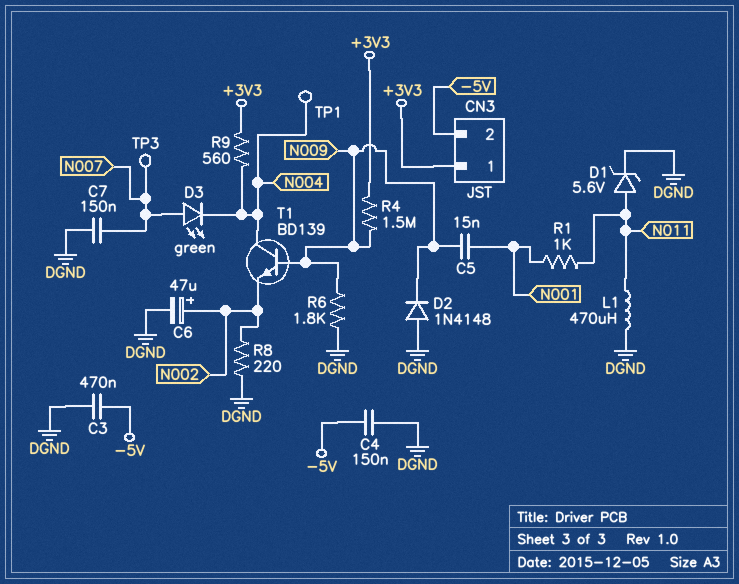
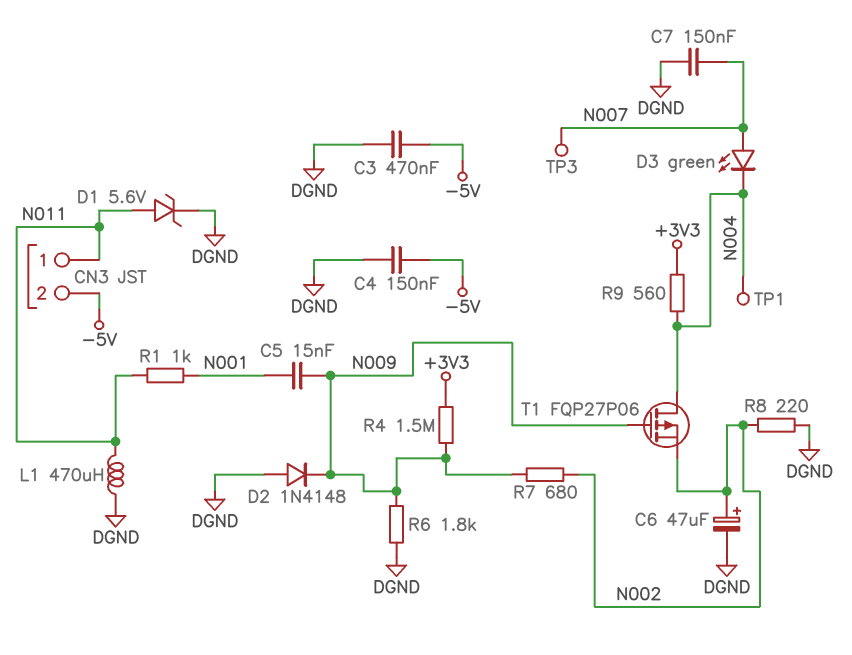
CN3 pin 1: +3V3 -> N011
R7: none -> 680 (N002, N009)
T1: NPN BD139 (B N009, C N004, E N002) -> PMOS FQP27P06 (G N009, D N004, S N002)

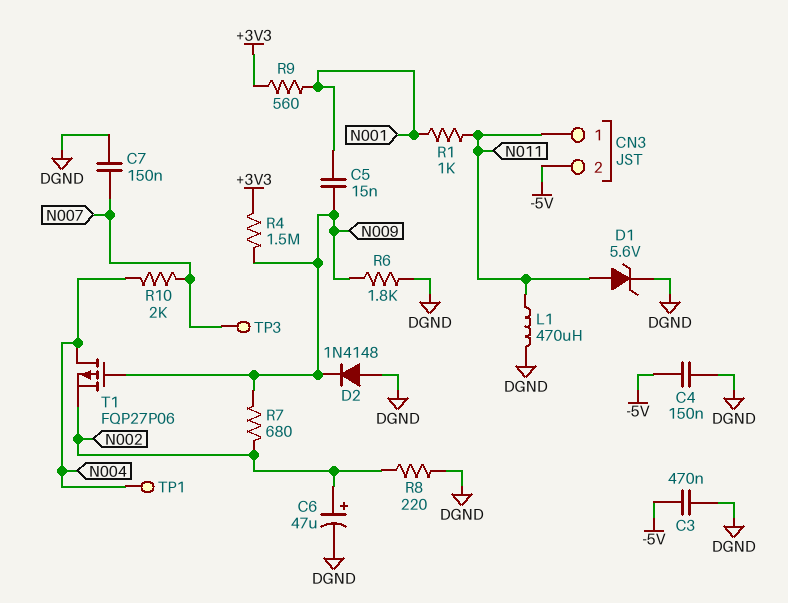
D3: LED green (A N007, K N004) -> none
R9: 560 (+3V3, N004) -> 560 (+3V3, N001)
R10: none -> 2k (N004, N007)

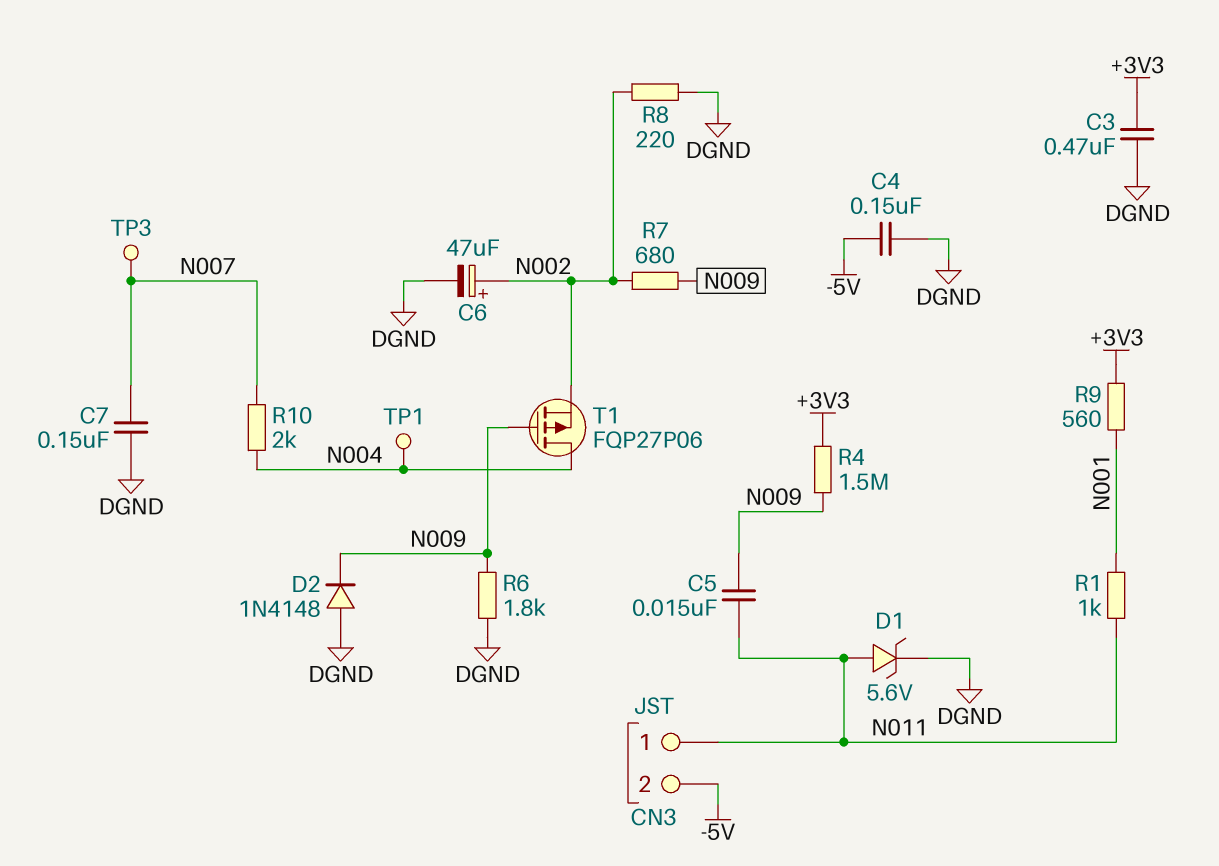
C3: 470nF (-5V, DGND) -> 470nF (+3V3, DGND)
C5: 15nF (N001, N009) -> 15nF (N009, N011)
L1: 470uH (DGND, N011) -> none

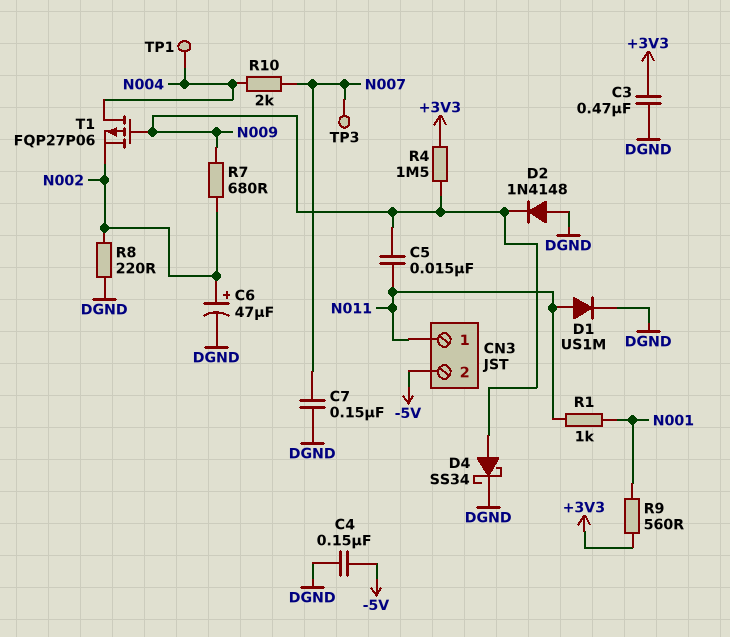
D1: zener 5.6V (A N011, K DGND) -> diode US1M (A N011, K DGND)
D4: none -> schottky SS34 (A N009, K DGND)
R6: 1.8k (DGND, N009) -> none

